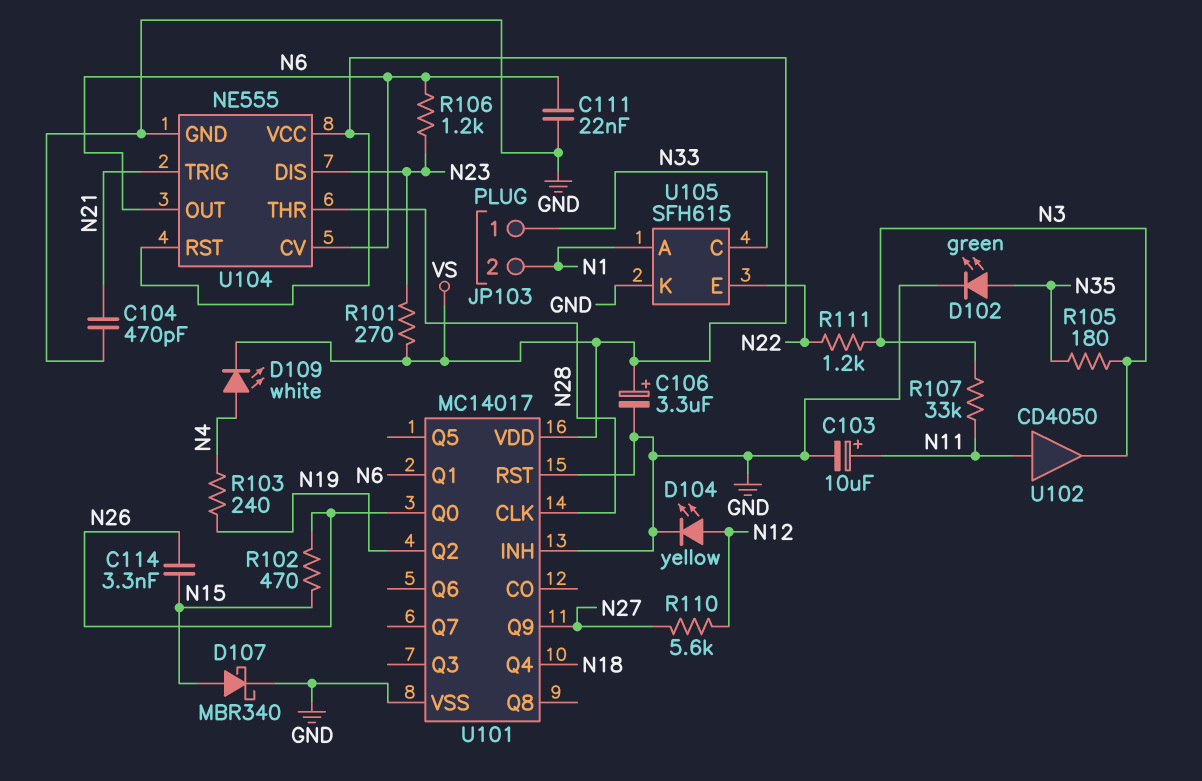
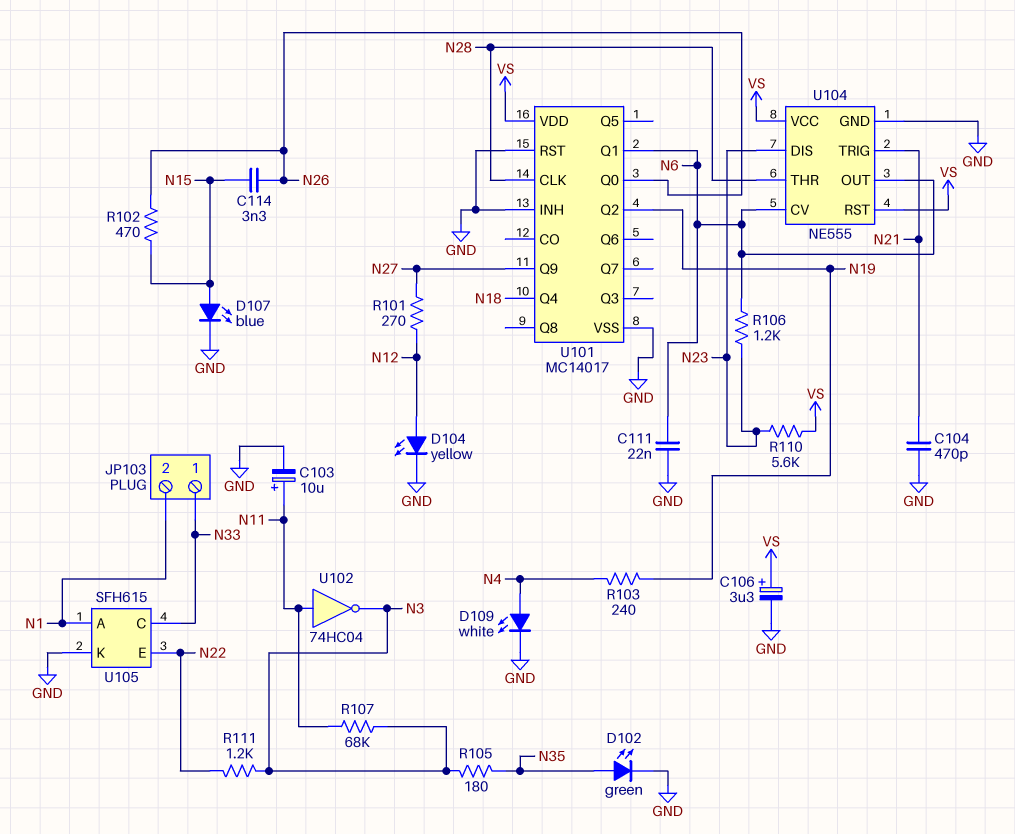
D107: schottky MBR340 (A N15, K GND) -> LED blue (A N15, K GND)
D109: LED white (A N4, K VS) -> LED white (A N4, K GND)
R101: 270 (N23, VS) -> 270 (N12, N27)
R107: 33k (N3, N11) -> 68k (N3, N11)
R110: 5.6k (N12, N27) -> 5.6k (N23, VS)
U102: buffer CD4050 (in N11, out N3) -> NOT 74HC04 (in N11, out N3)

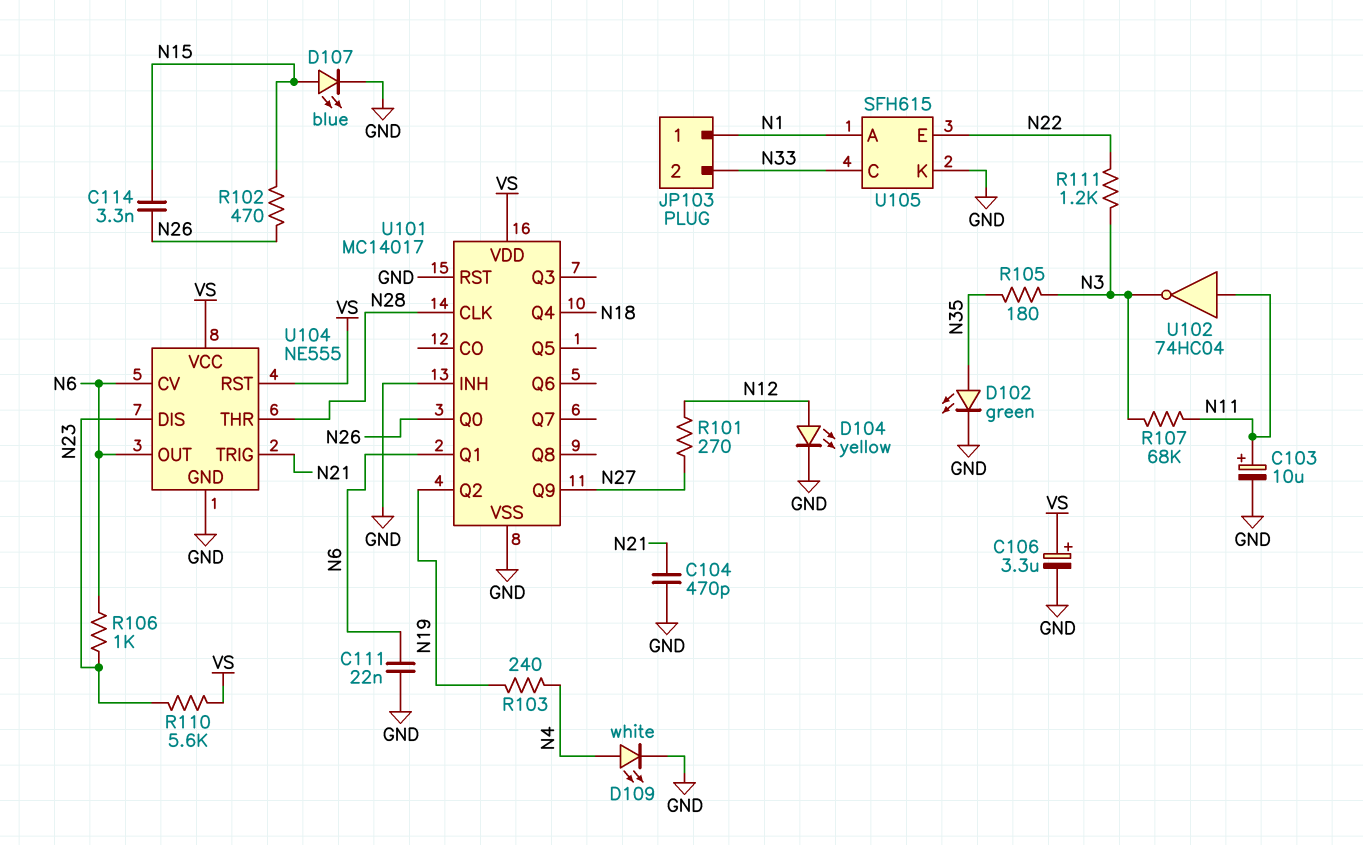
JP103 pin 1: N33 -> N1
JP103 pin 2: N1 -> N33
R106: 1.2k (N6, N23) -> 1k (N6, N23)

